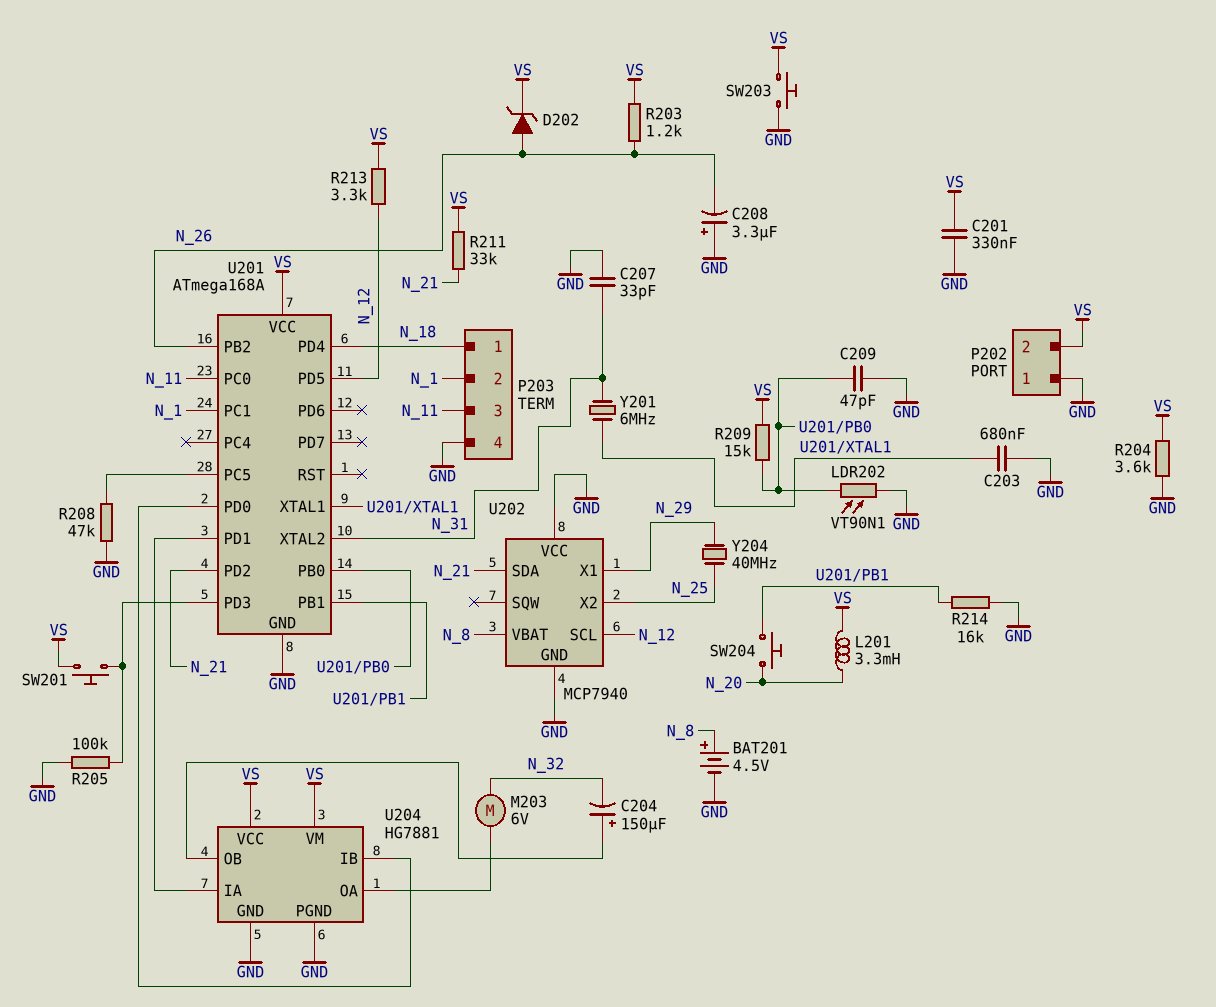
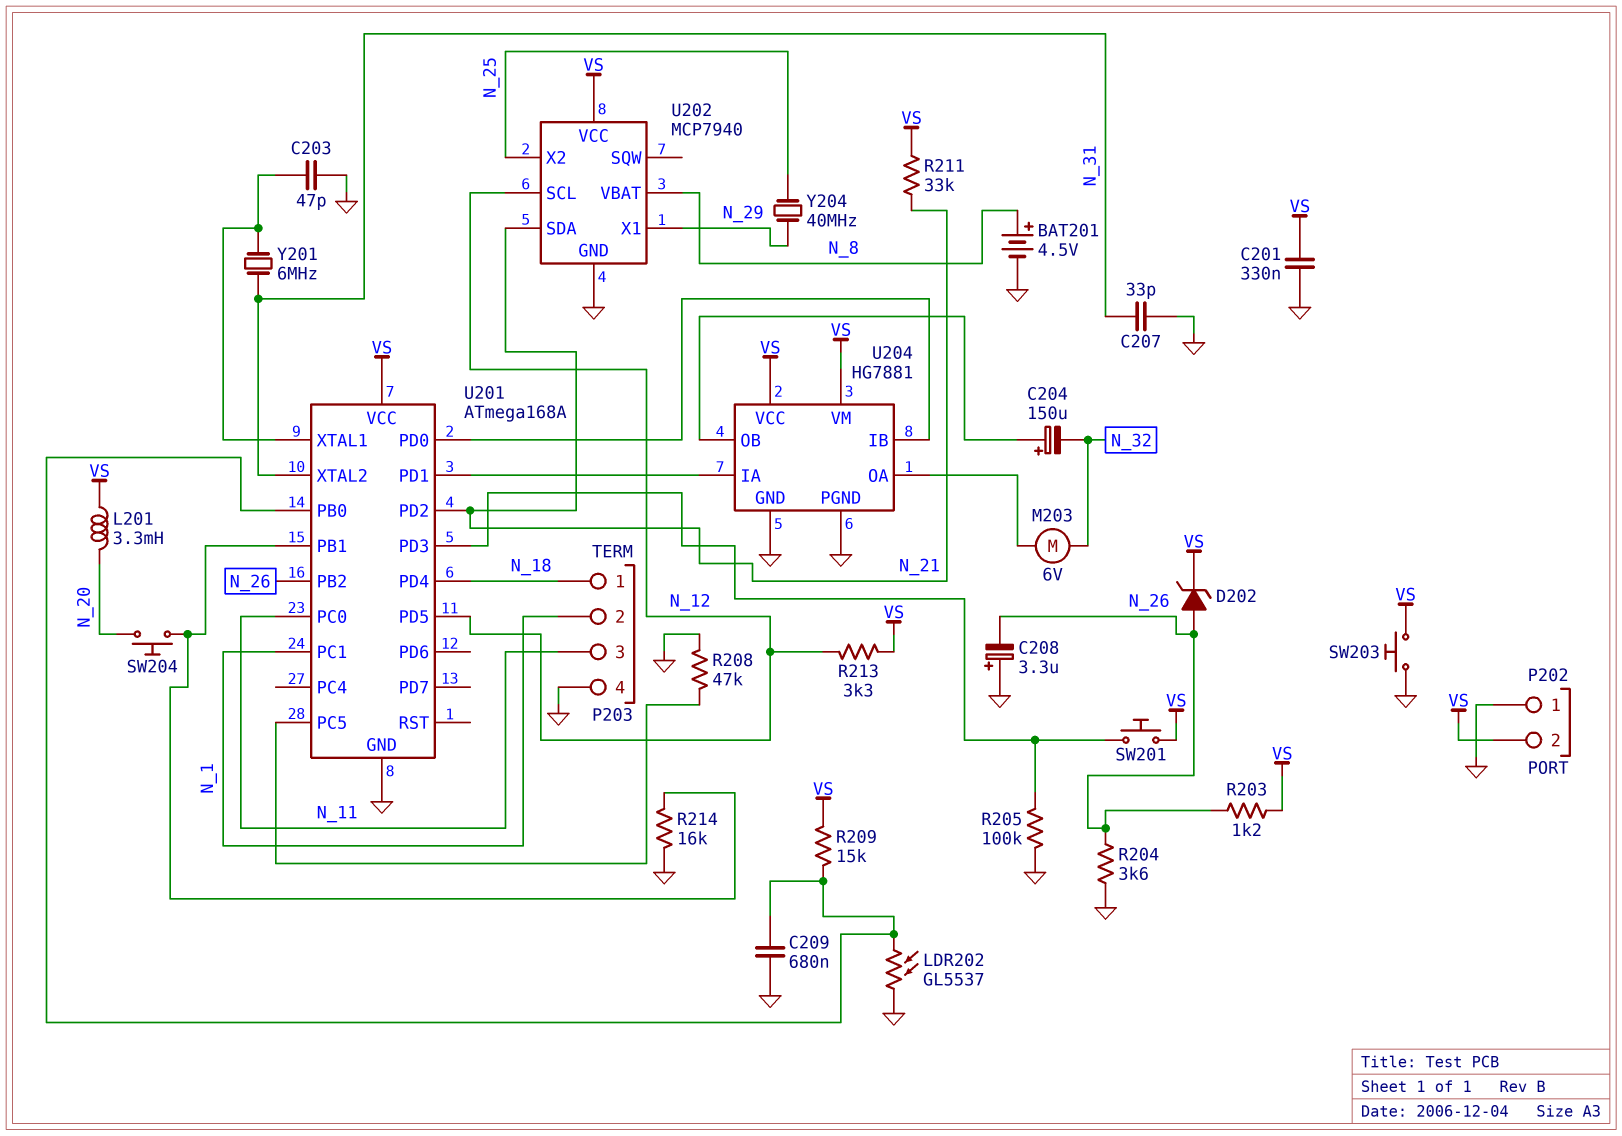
C203: 680nF (GND, U201/XTAL1) -> 47pF (GND, U201/XTAL1)
C209: 47pF (GND, U201/PB0) -> 680nF (GND, U201/PB0)
LDR202: VT90N1 (GND, U201/PB0) -> GL5537 (GND, U201/PB0)
R204: 3.6k (GND, VS) -> 3.6k (GND, N_26)
U202 pin VCC: GND -> VS

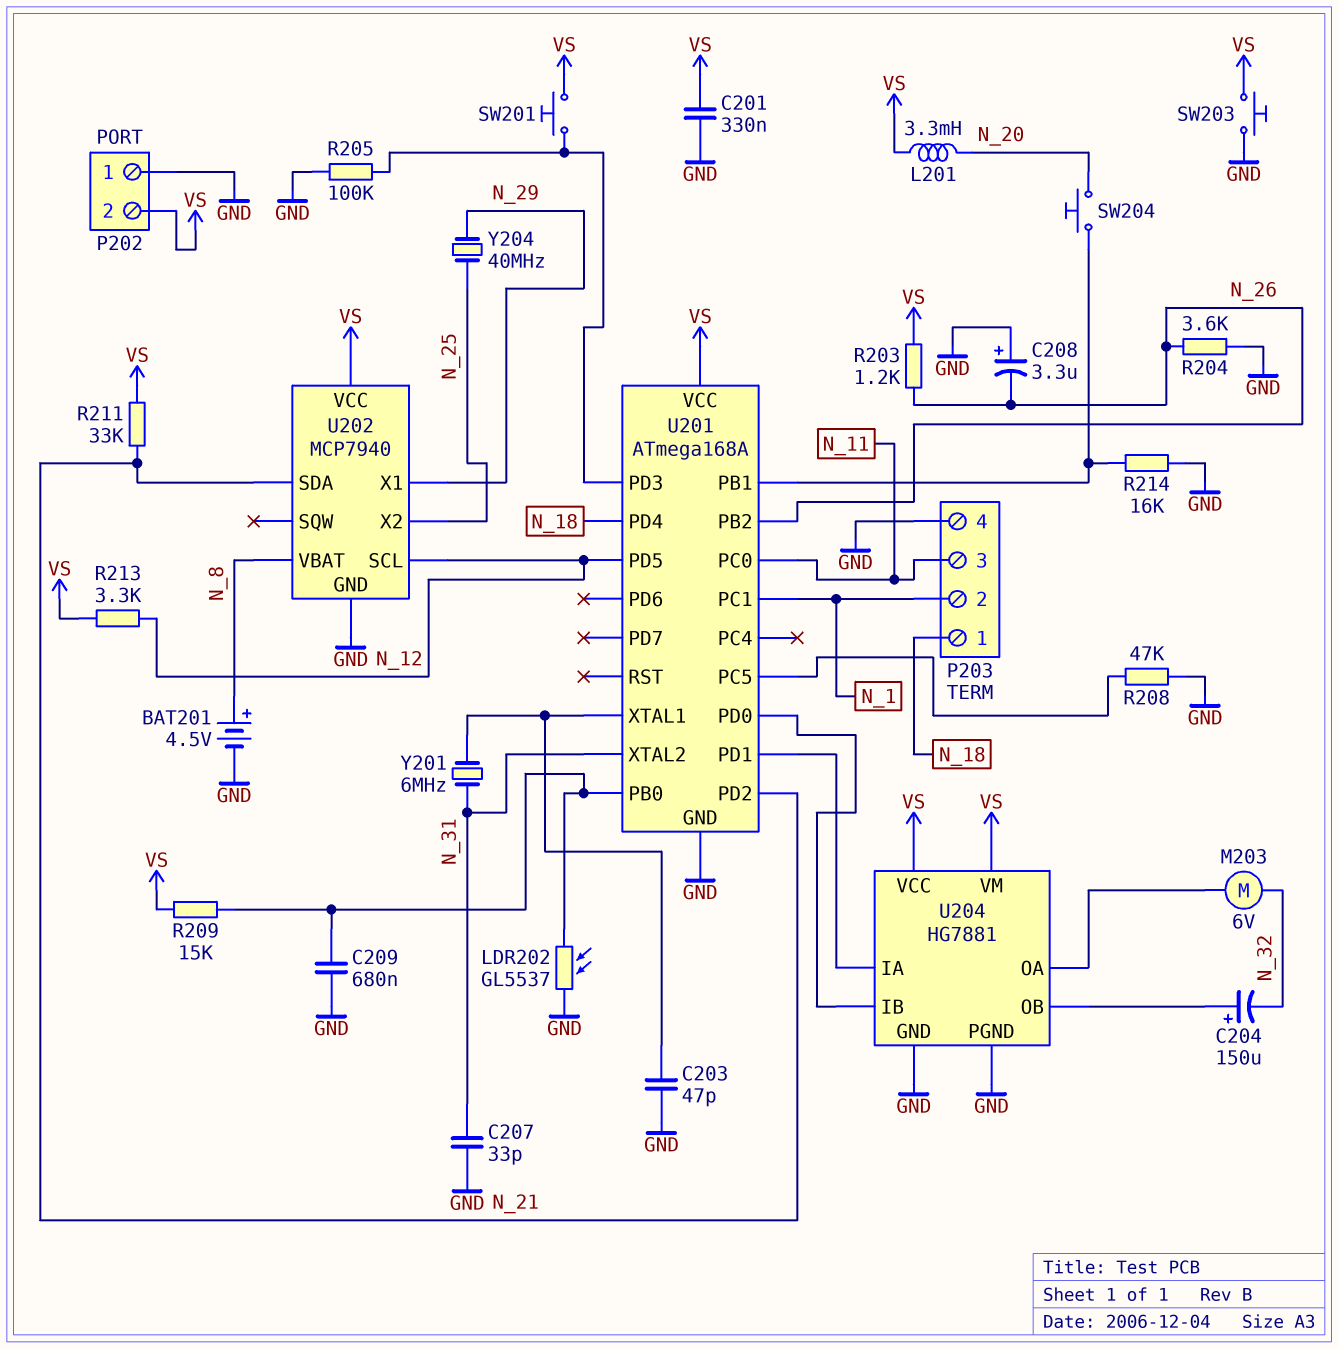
D202: zener (A N_26, K VS) -> none

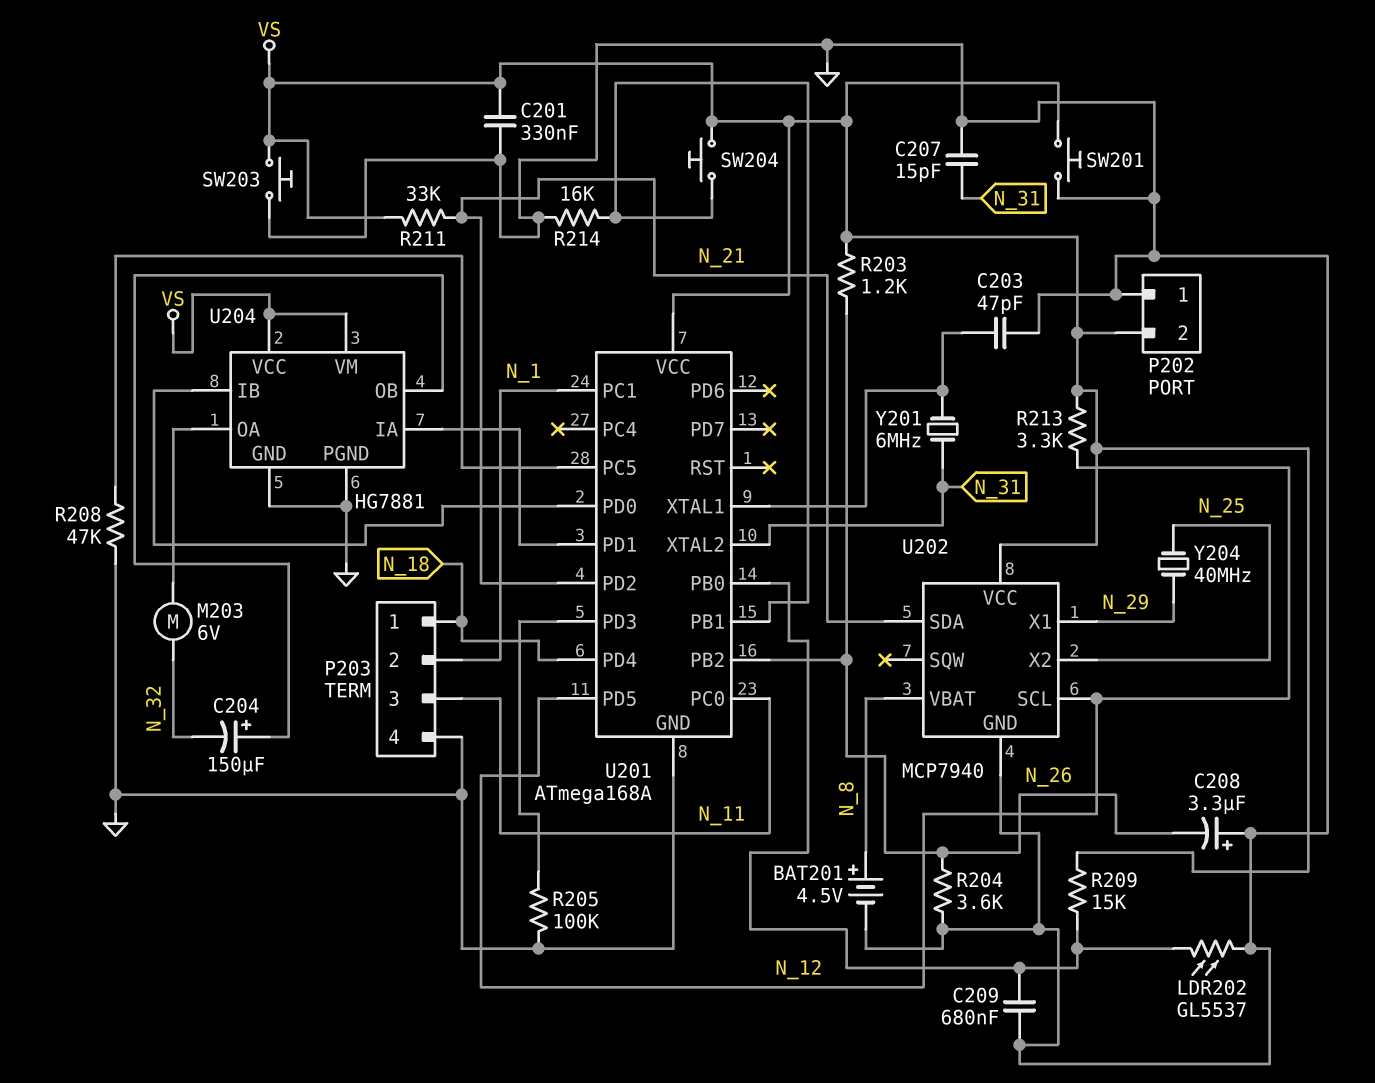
C207: 33pF (GND, N_31) -> 15pF (GND, N_31)
L201: 3.3mH (N_20, VS) -> none
SW201: button (U201/PD3, VS) -> button (GND, VS)
SW204: button (N_20, U201/PB1) -> button (U201/PB1, VS)

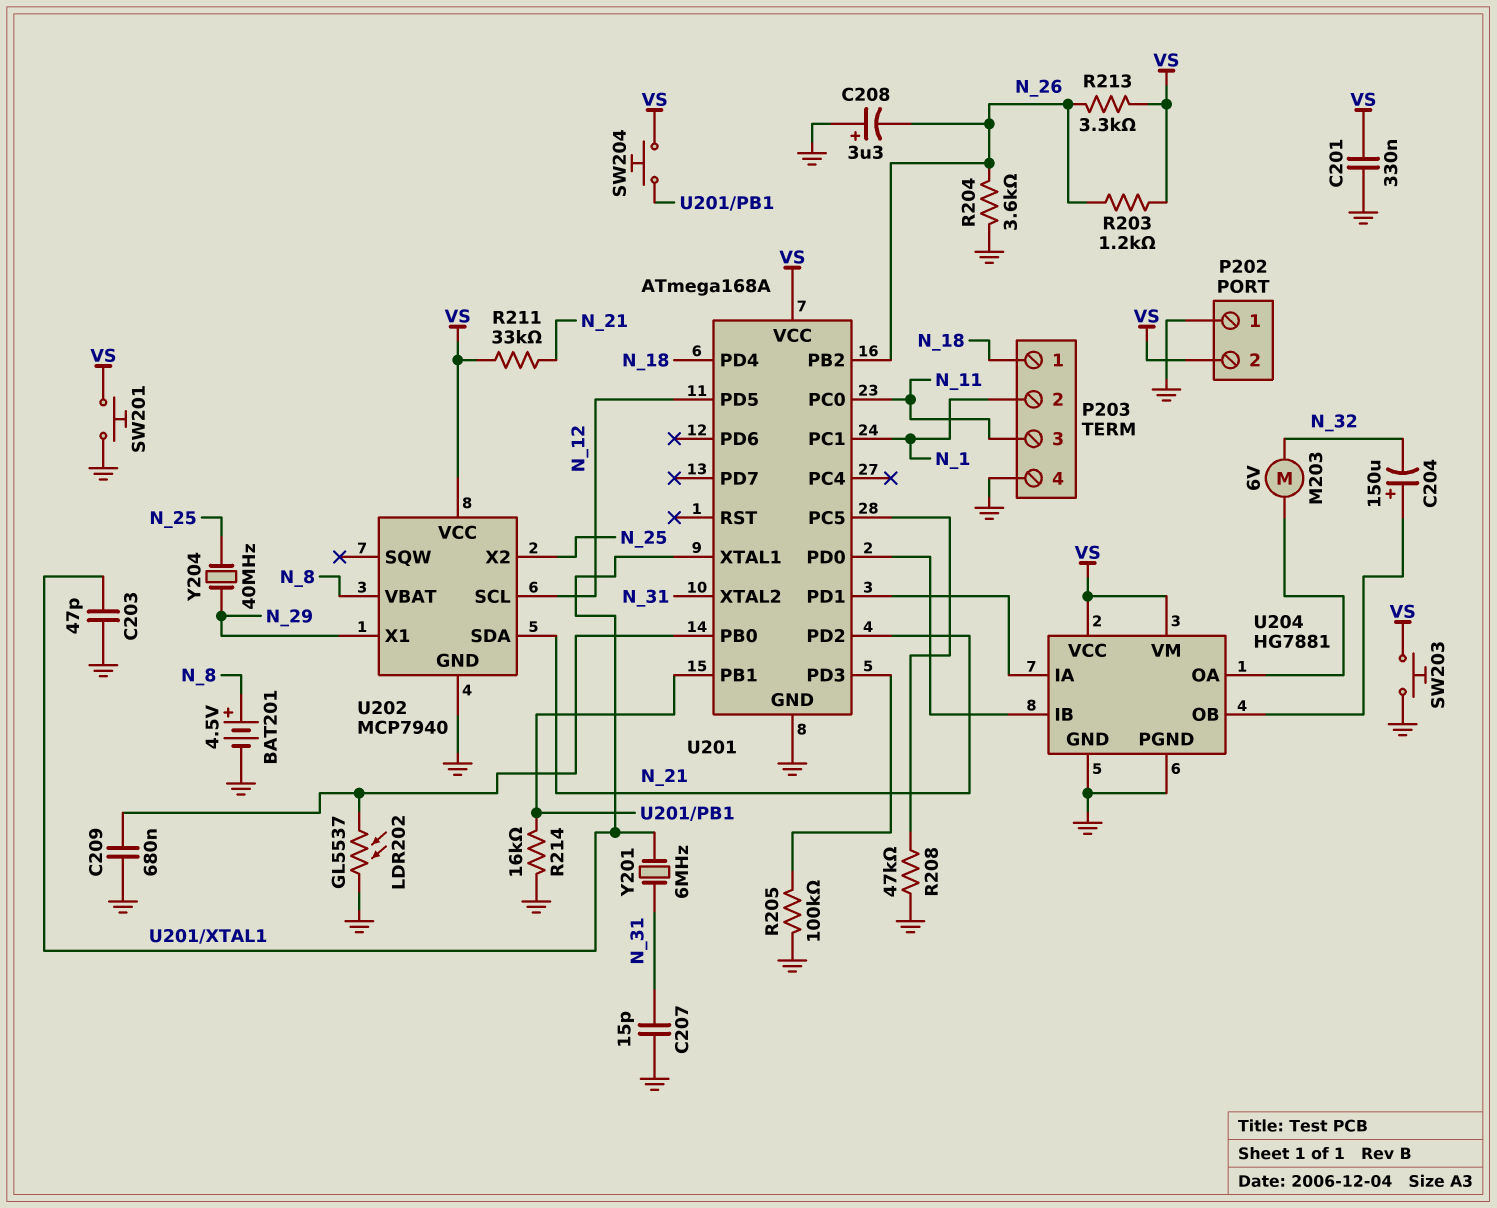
R209: 15k (U201/PB0, VS) -> none
R213: 3.3k (N_12, VS) -> 3.3k (N_26, VS)

